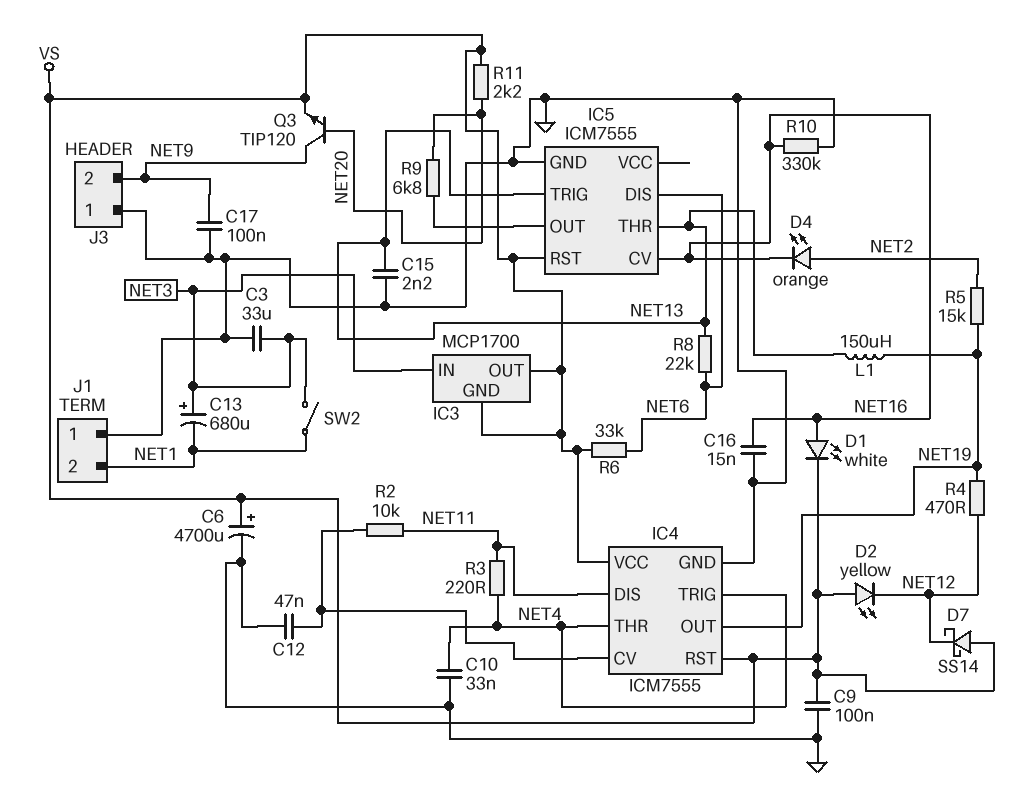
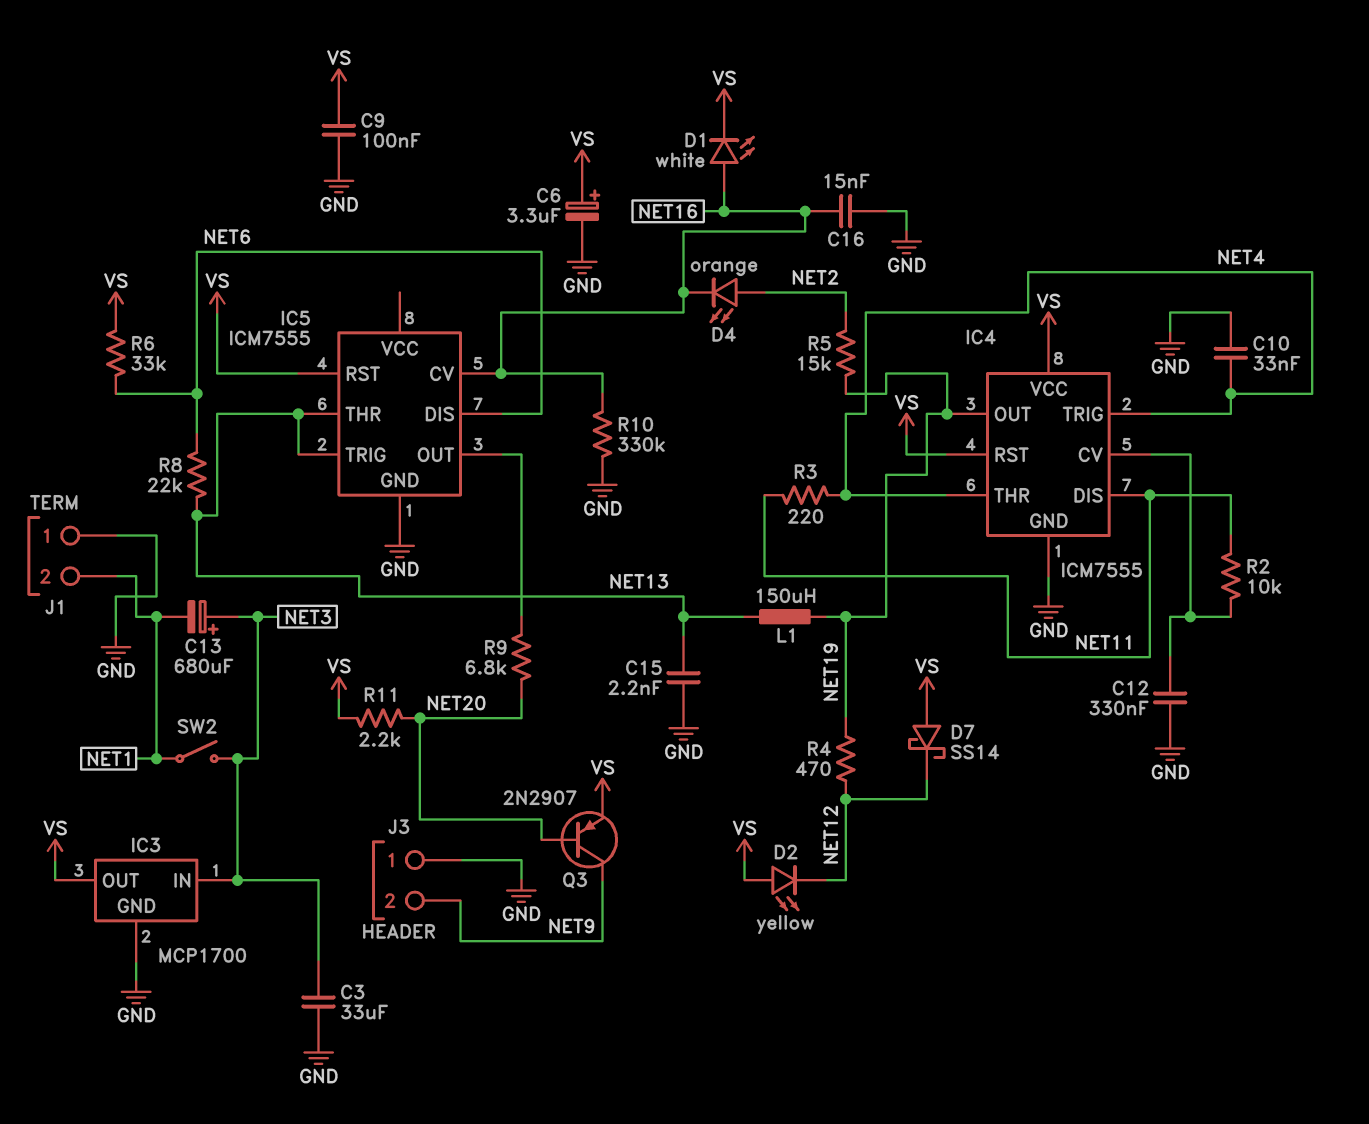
C6: 4700uF (plus VS, minus GND) -> 3.3uF (plus VS, minus GND)
C12: 47nF (GND, IC4/CV) -> 330nF (GND, IC4/CV)
C17: 100nF (GND, NET9) -> none
IC3 pin GND: VS -> GND
Q3: NPN TIP120 (B NET20, C NET9, E VS) -> PNP 2N2907 (B NET20, C NET9, E VS)

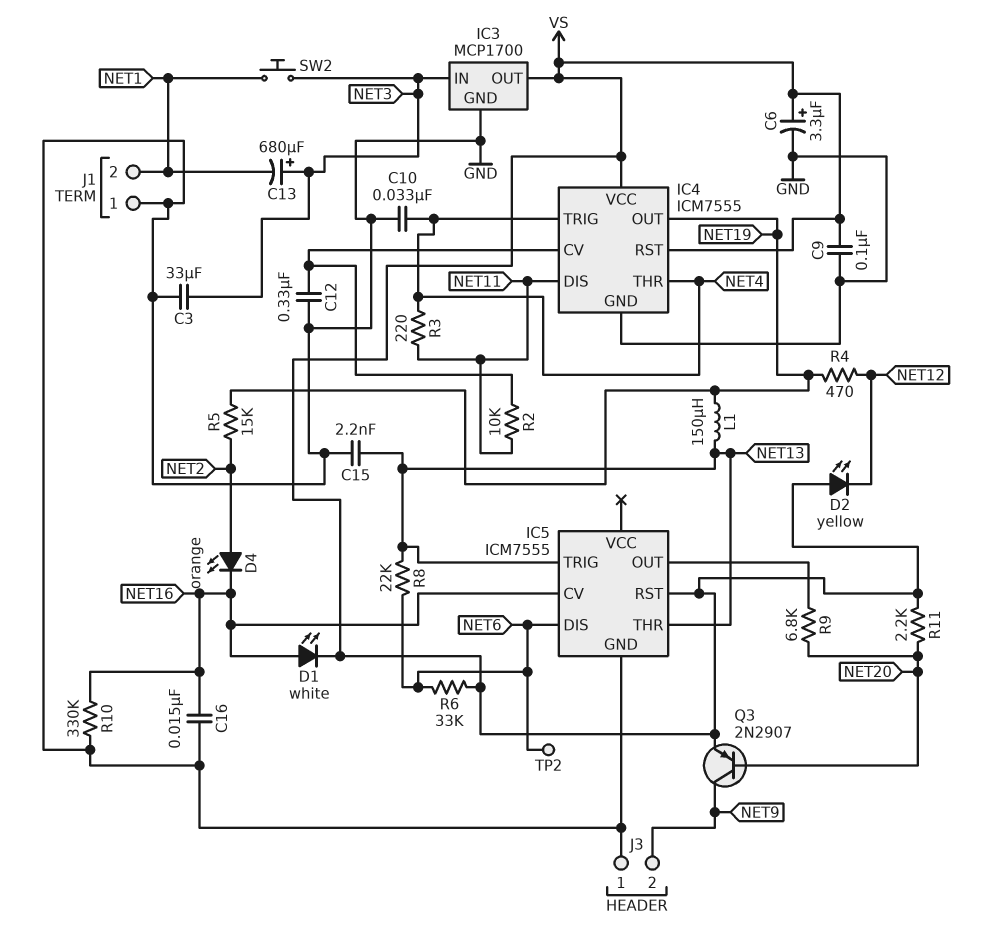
D7: schottky SS14 (A VS, K NET12) -> none
SW2: switch (NET1, NET3) -> button (NET1, NET3)
TP2: none -> test point (NET6)

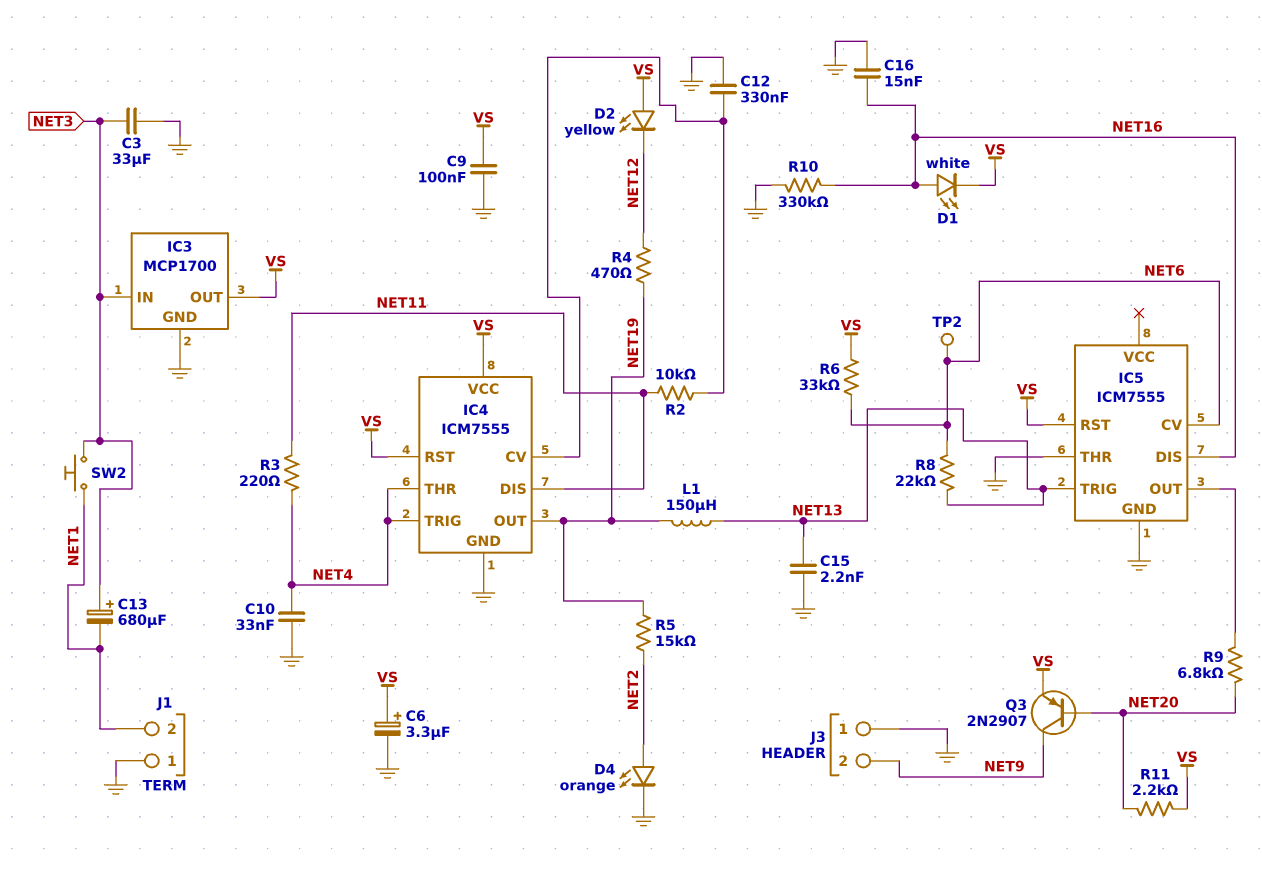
D4: LED orange (A NET2, K NET16) -> LED orange (A NET2, K GND)
IC5 pin CV: NET16 -> NET6
IC5 pin DIS: NET6 -> NET16
IC5 pin THR: NET13 -> GND

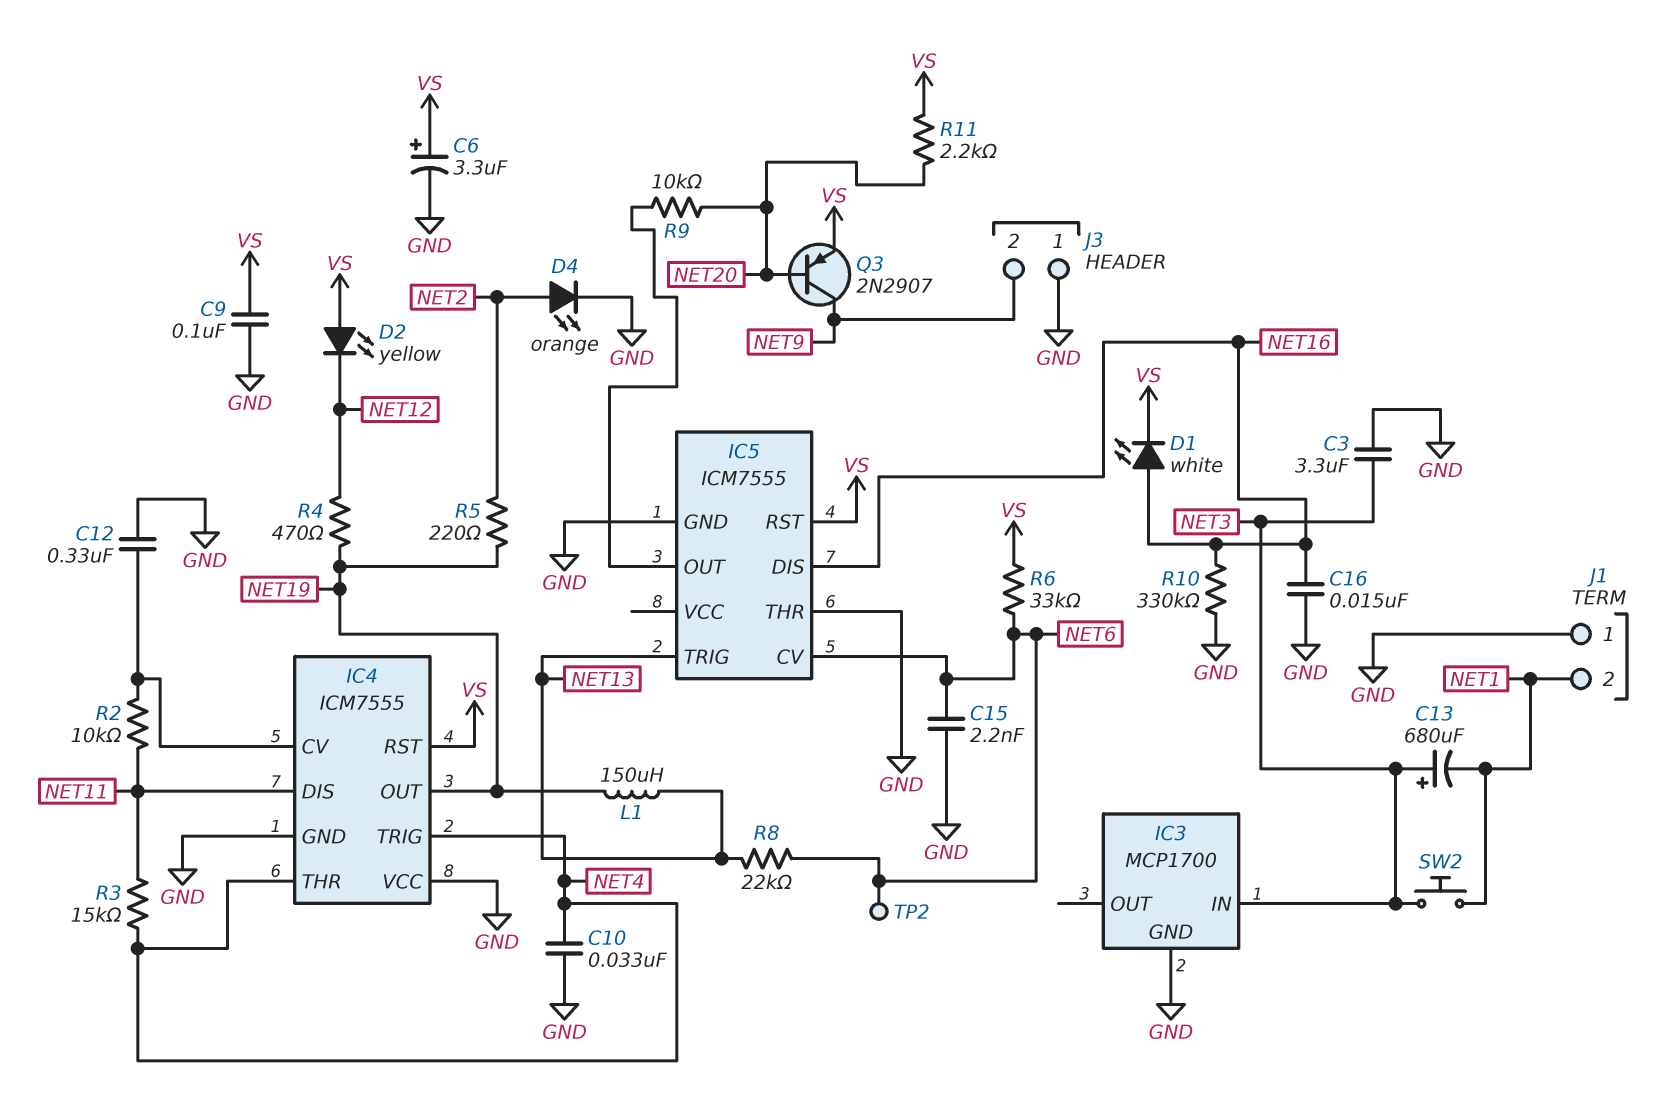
C3: 33uF (GND, NET3) -> 3.3uF (GND, NET3)
C15: 2.2nF (GND, NET13) -> 2.2nF (GND, NET6)
IC3 pin OUT: VS -> none
IC4 pin VCC: VS -> GND
R3: 220 (NET4, NET11) -> 15k (NET4, NET11)
R5: 15k (NET2, NET19) -> 220 (NET2, NET19)
R9: 6.8k (IC5/OUT, NET20) -> 10k (IC5/OUT, NET20)

